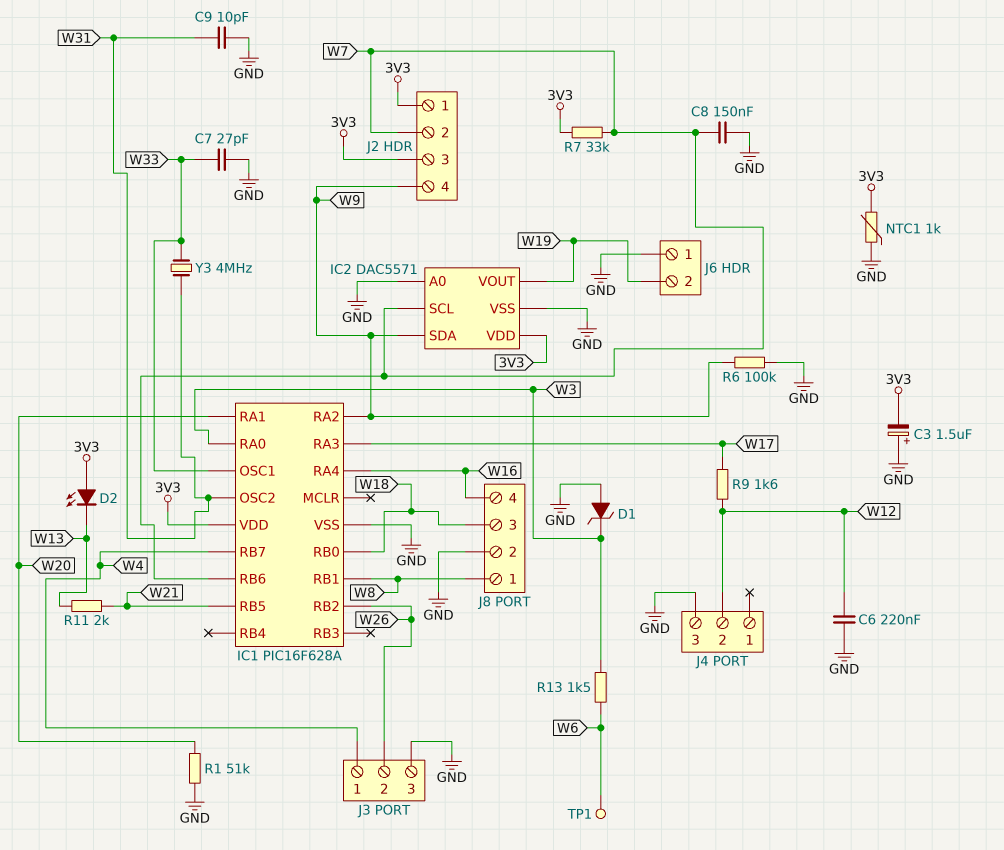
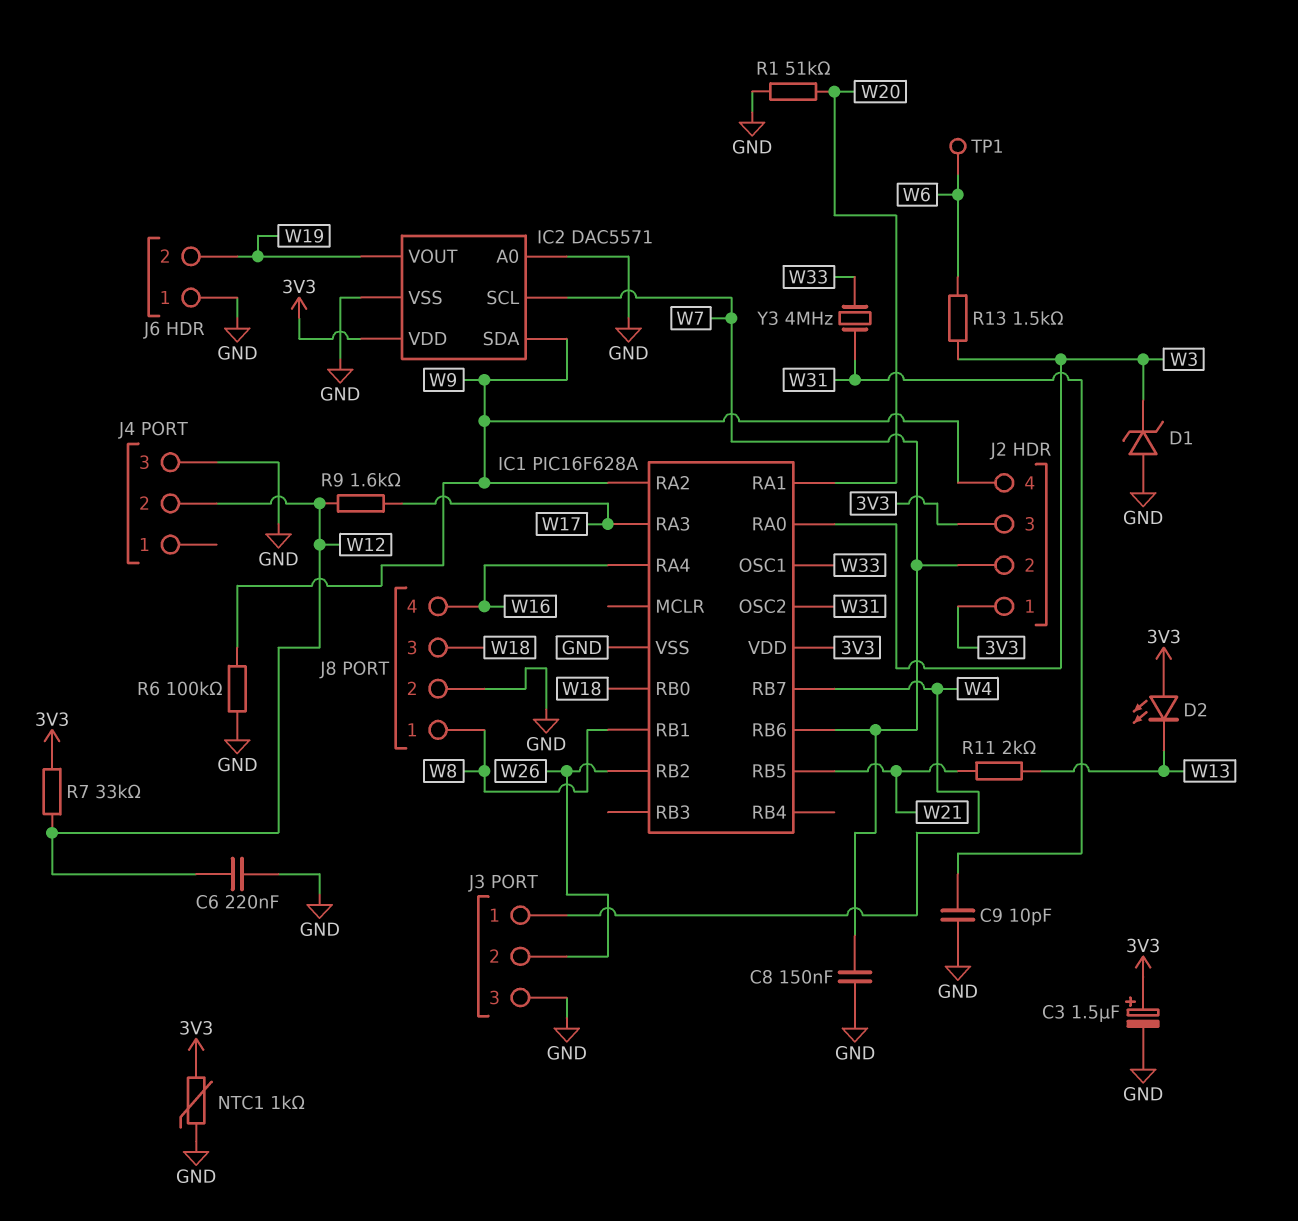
C3: 1.5uF (plus GND, minus 3V3) -> 1.5uF (plus 3V3, minus GND)
C7: 27pF (GND, W33) -> none
R7: 33k (3V3, W7) -> 33k (3V3, W12)

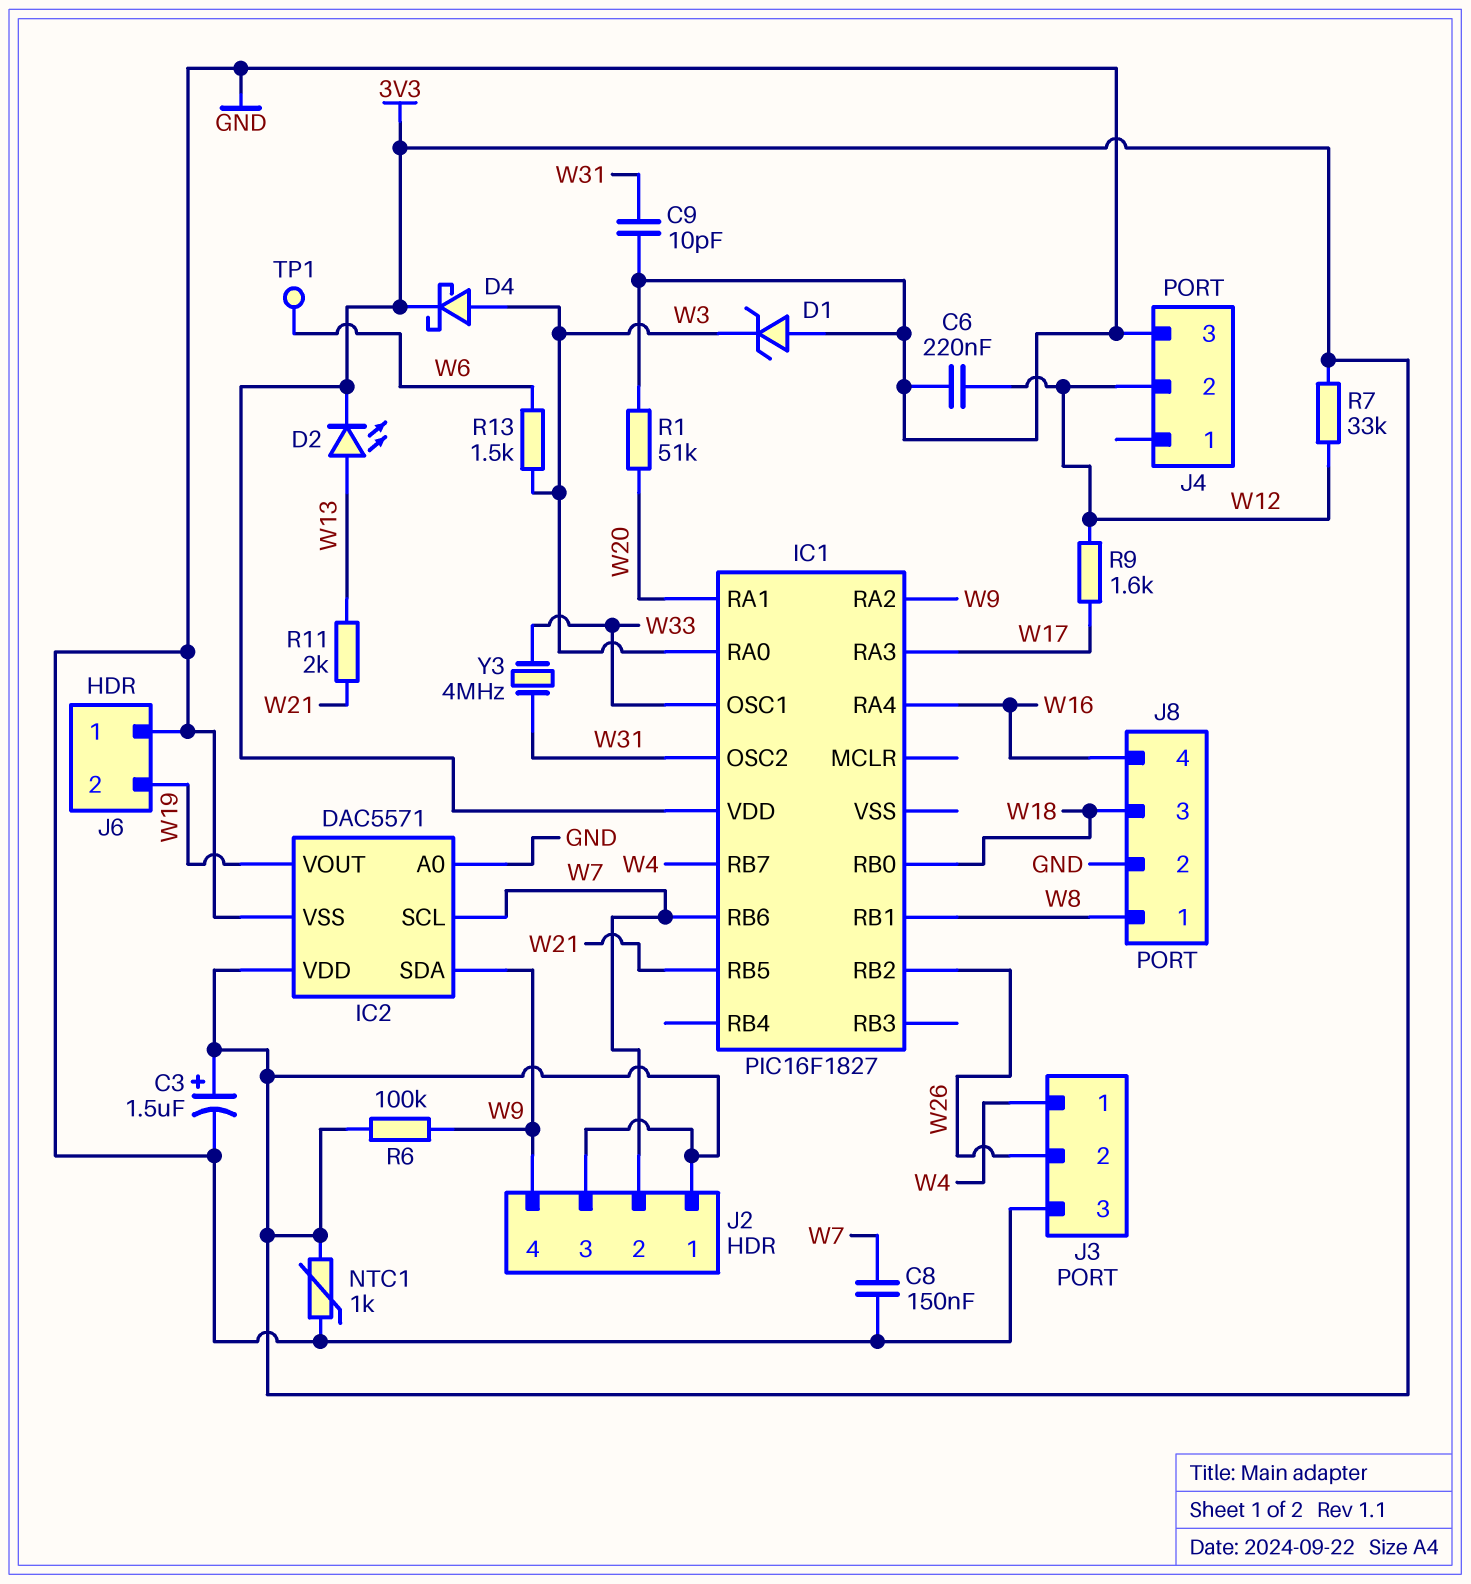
D2: LED (A 3V3, K W13) -> LED (A W13, K 3V3)
D4: none -> schottky (A W3, K 3V3)
IC1: PIC16F628A -> PIC16F1827
IC1 pin VSS: GND -> none
R6: 100k (GND, W9) -> 100k (3V3, W9)

